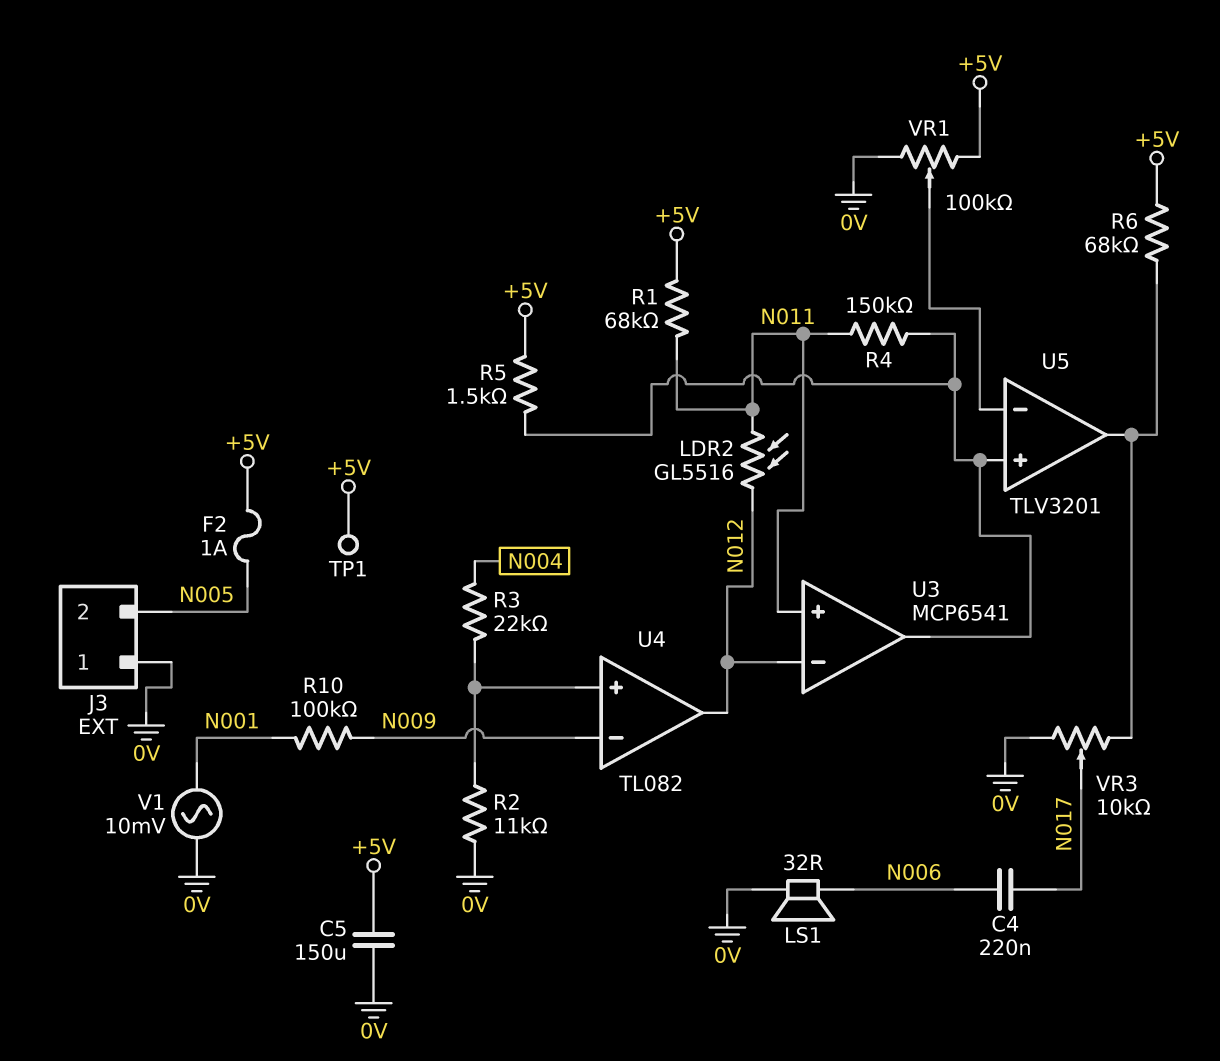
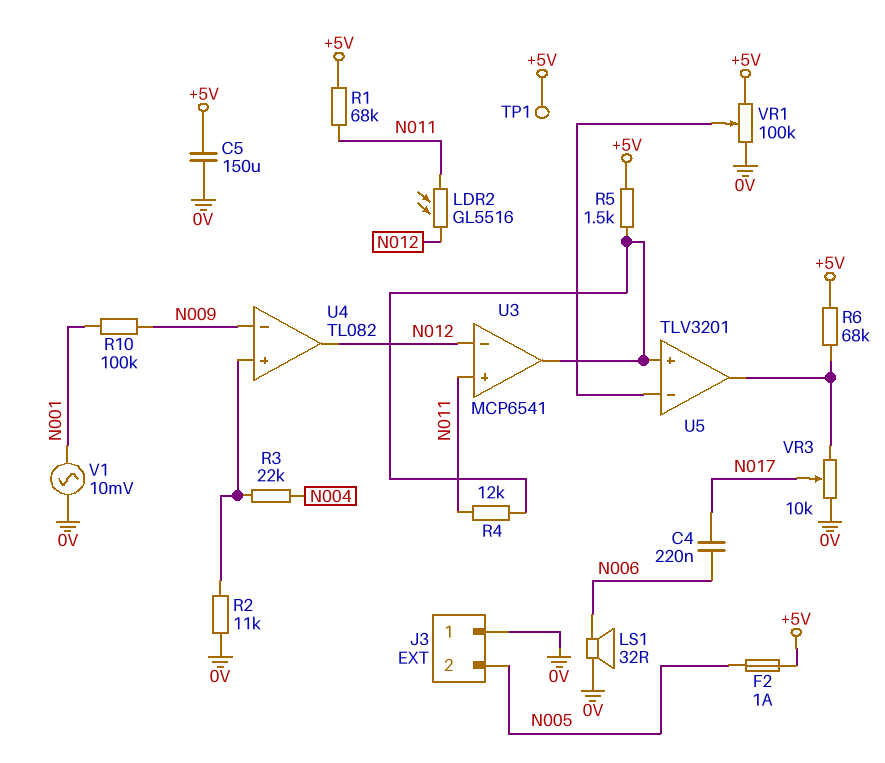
R4: 150k (N011, U3/out) -> 12k (N011, U3/out)

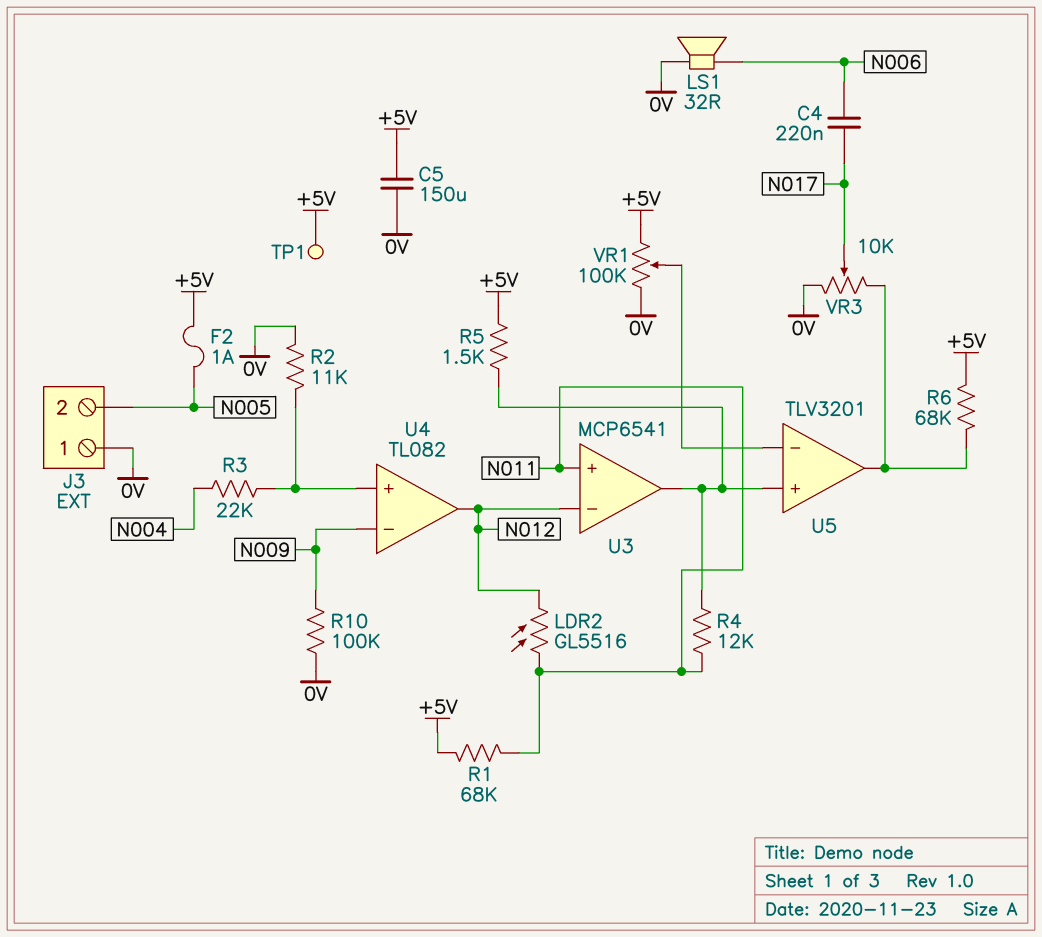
R10: 100k (N001, N009) -> 100k (0V, N009)
V1: AC 10mV (0V, N001) -> none

